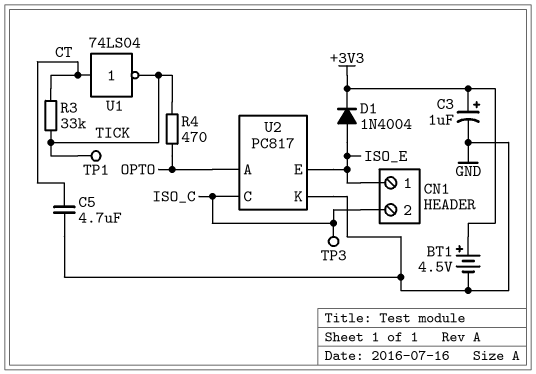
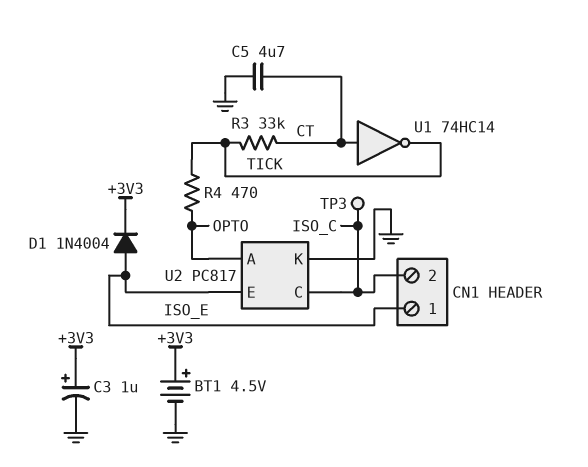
TP1: test point (TICK) -> none
U1: NOT 74LS04 (in CT, out TICK) -> NOT 74HC14 (in CT, out TICK)

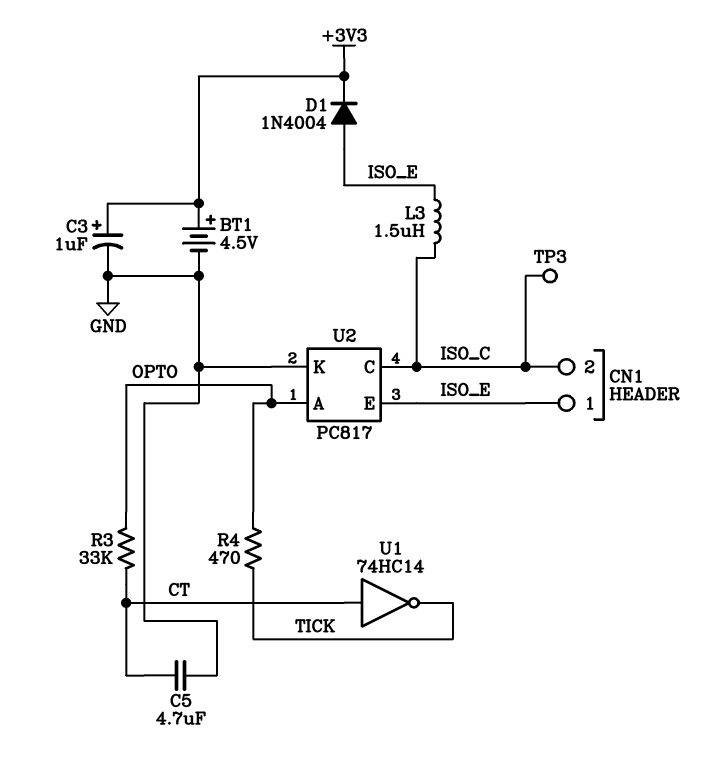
L3: none -> 1.5uH (ISO_C, ISO_E)
R3: 33k (CT, TICK) -> 33k (CT, OPTO)

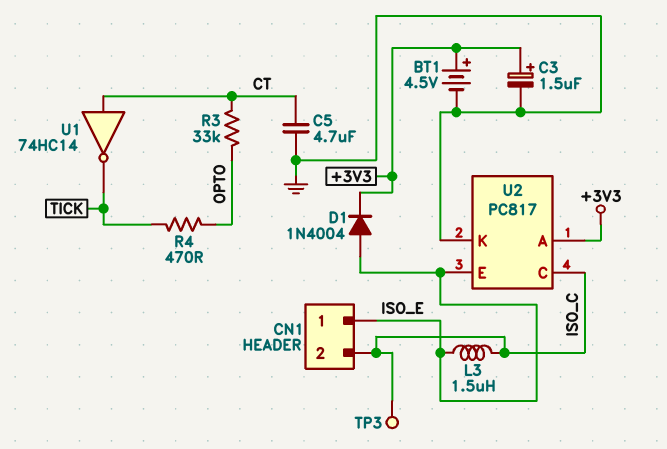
C3: 1uF (plus +3V3, minus GND) -> 1.5uF (plus +3V3, minus GND)
U2 pin A: OPTO -> +3V3

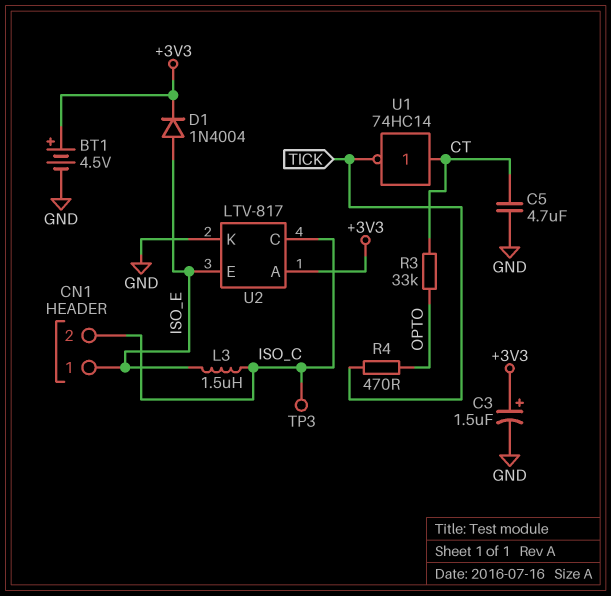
U2: PC817 -> LTV-817

